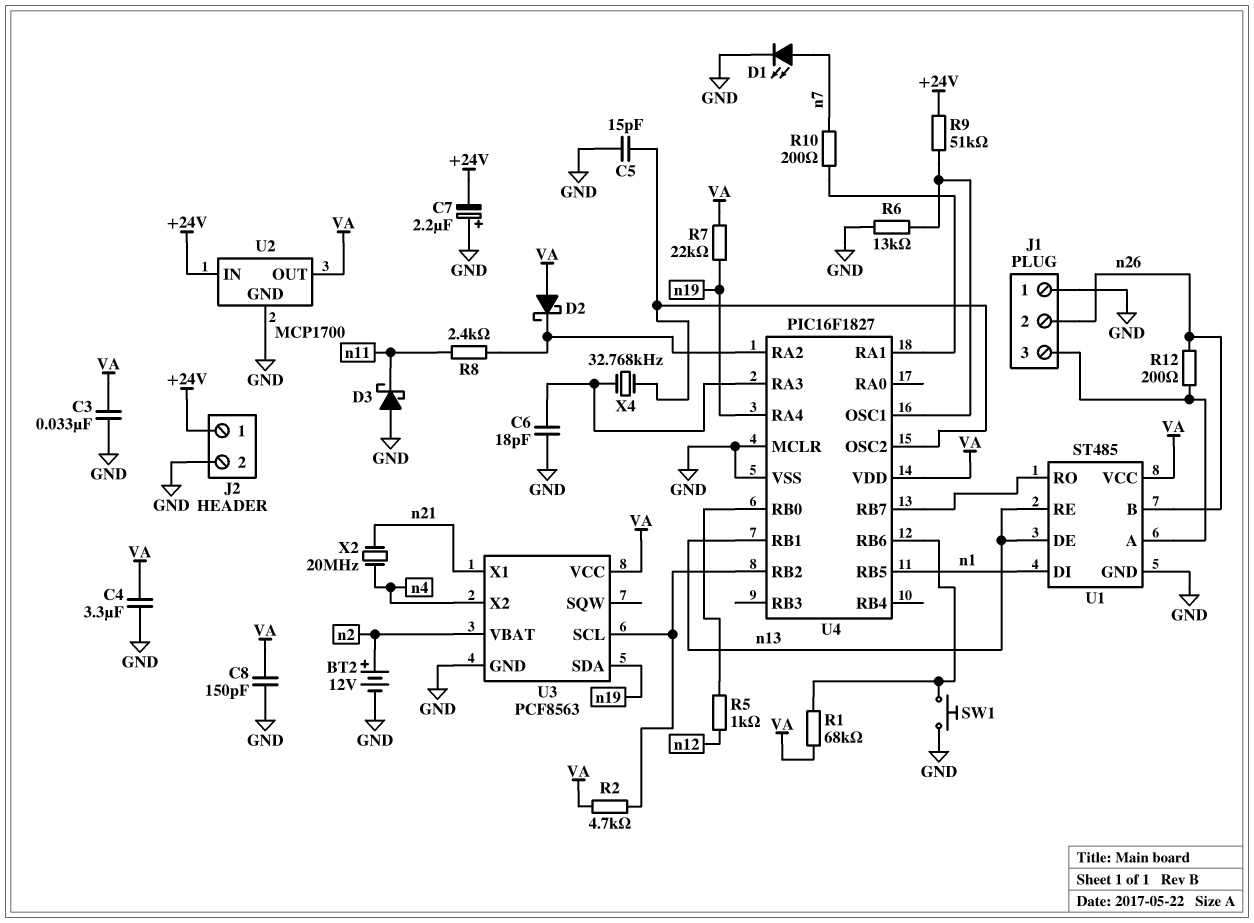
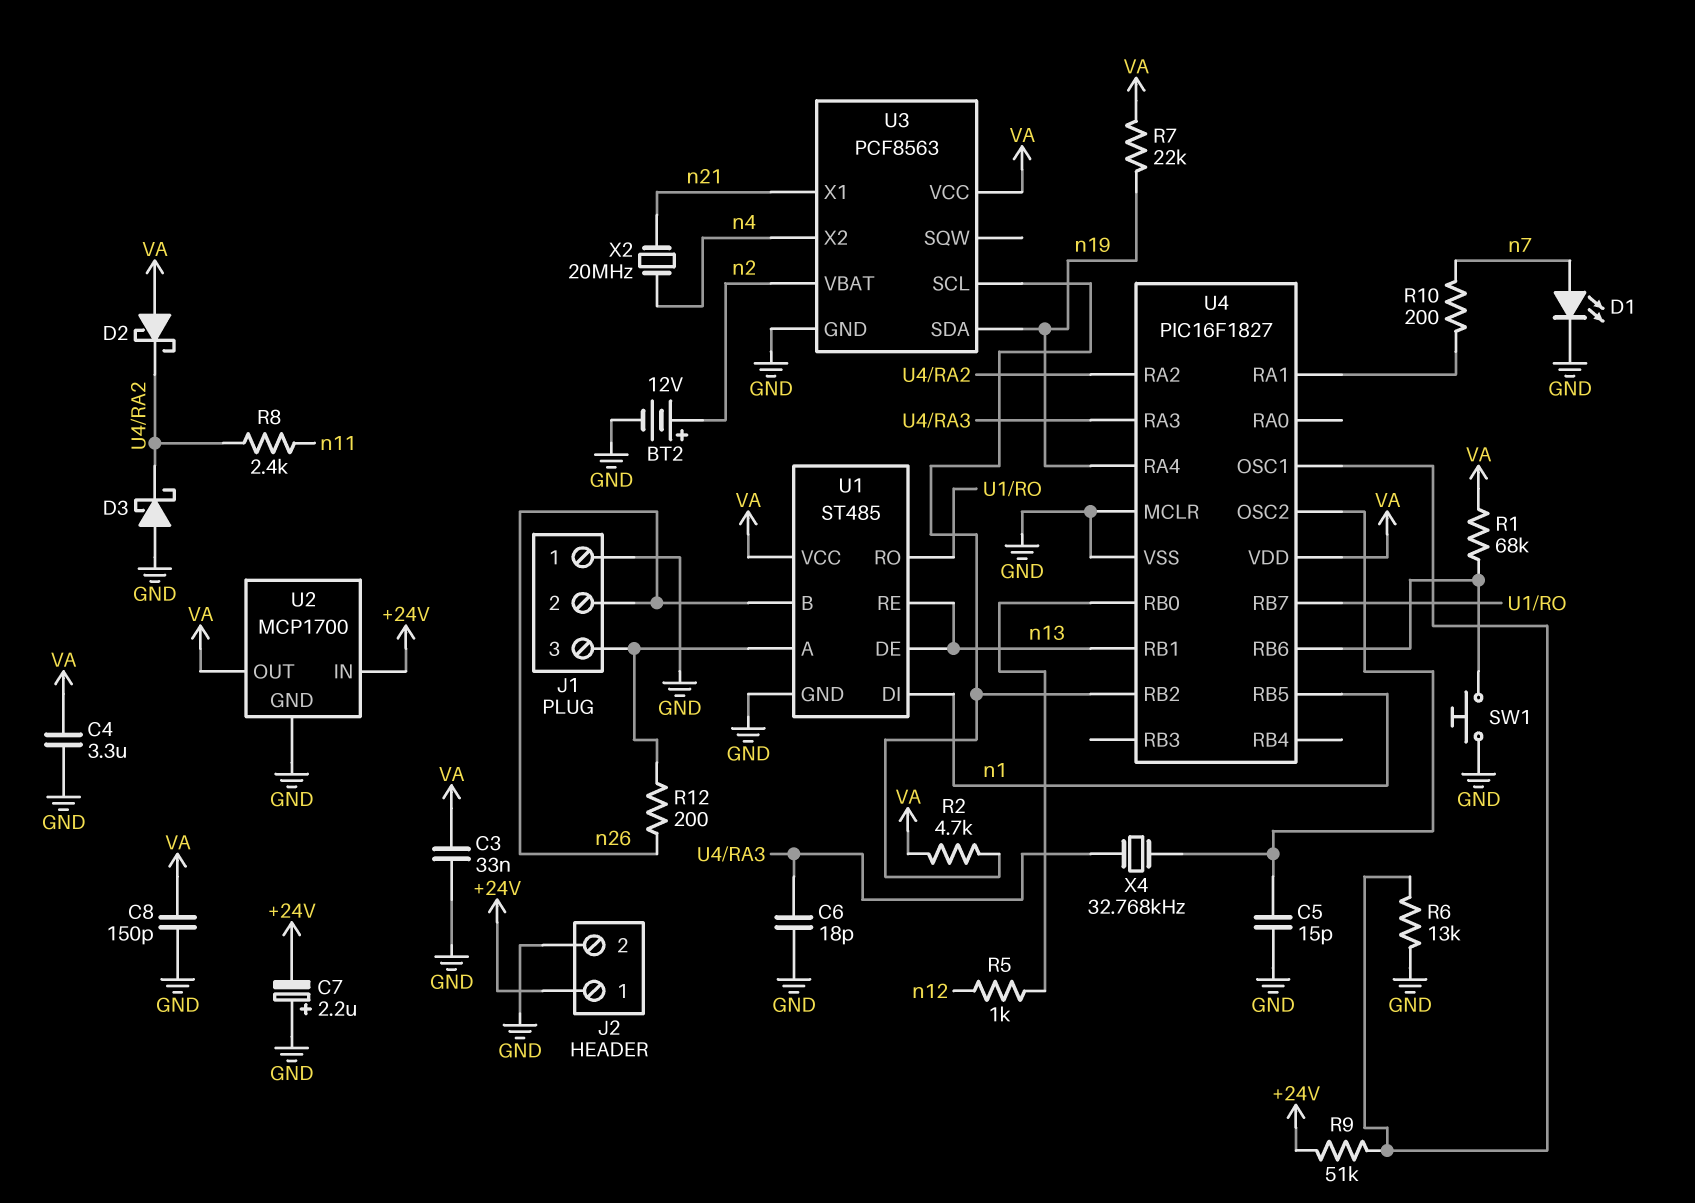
D3: schottky (A GND, K n11) -> schottky (A GND, K U4/RA2)

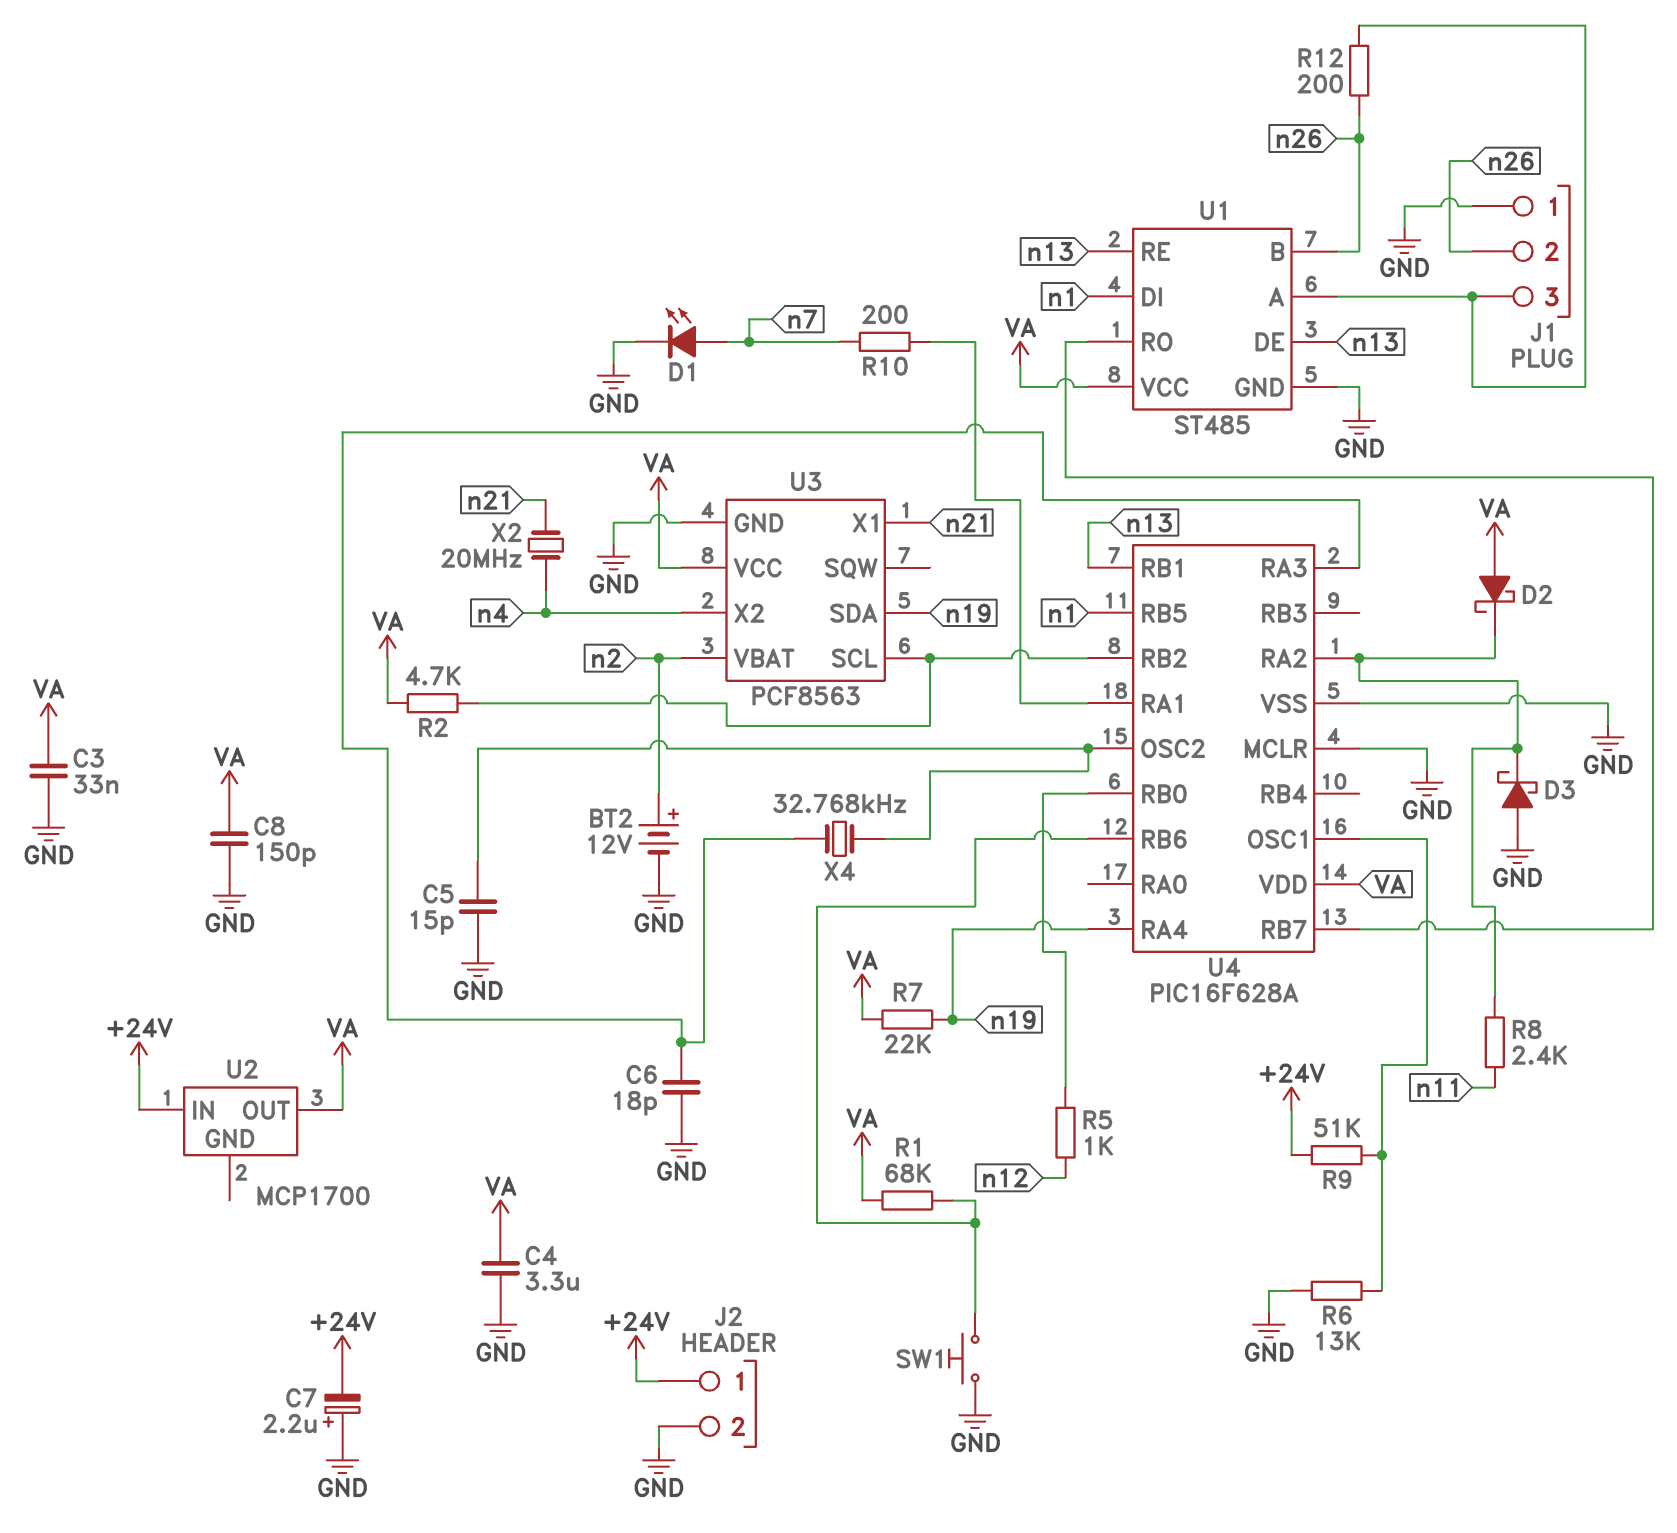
U2 pin GND: GND -> none
U4: PIC16F1827 -> PIC16F628A

